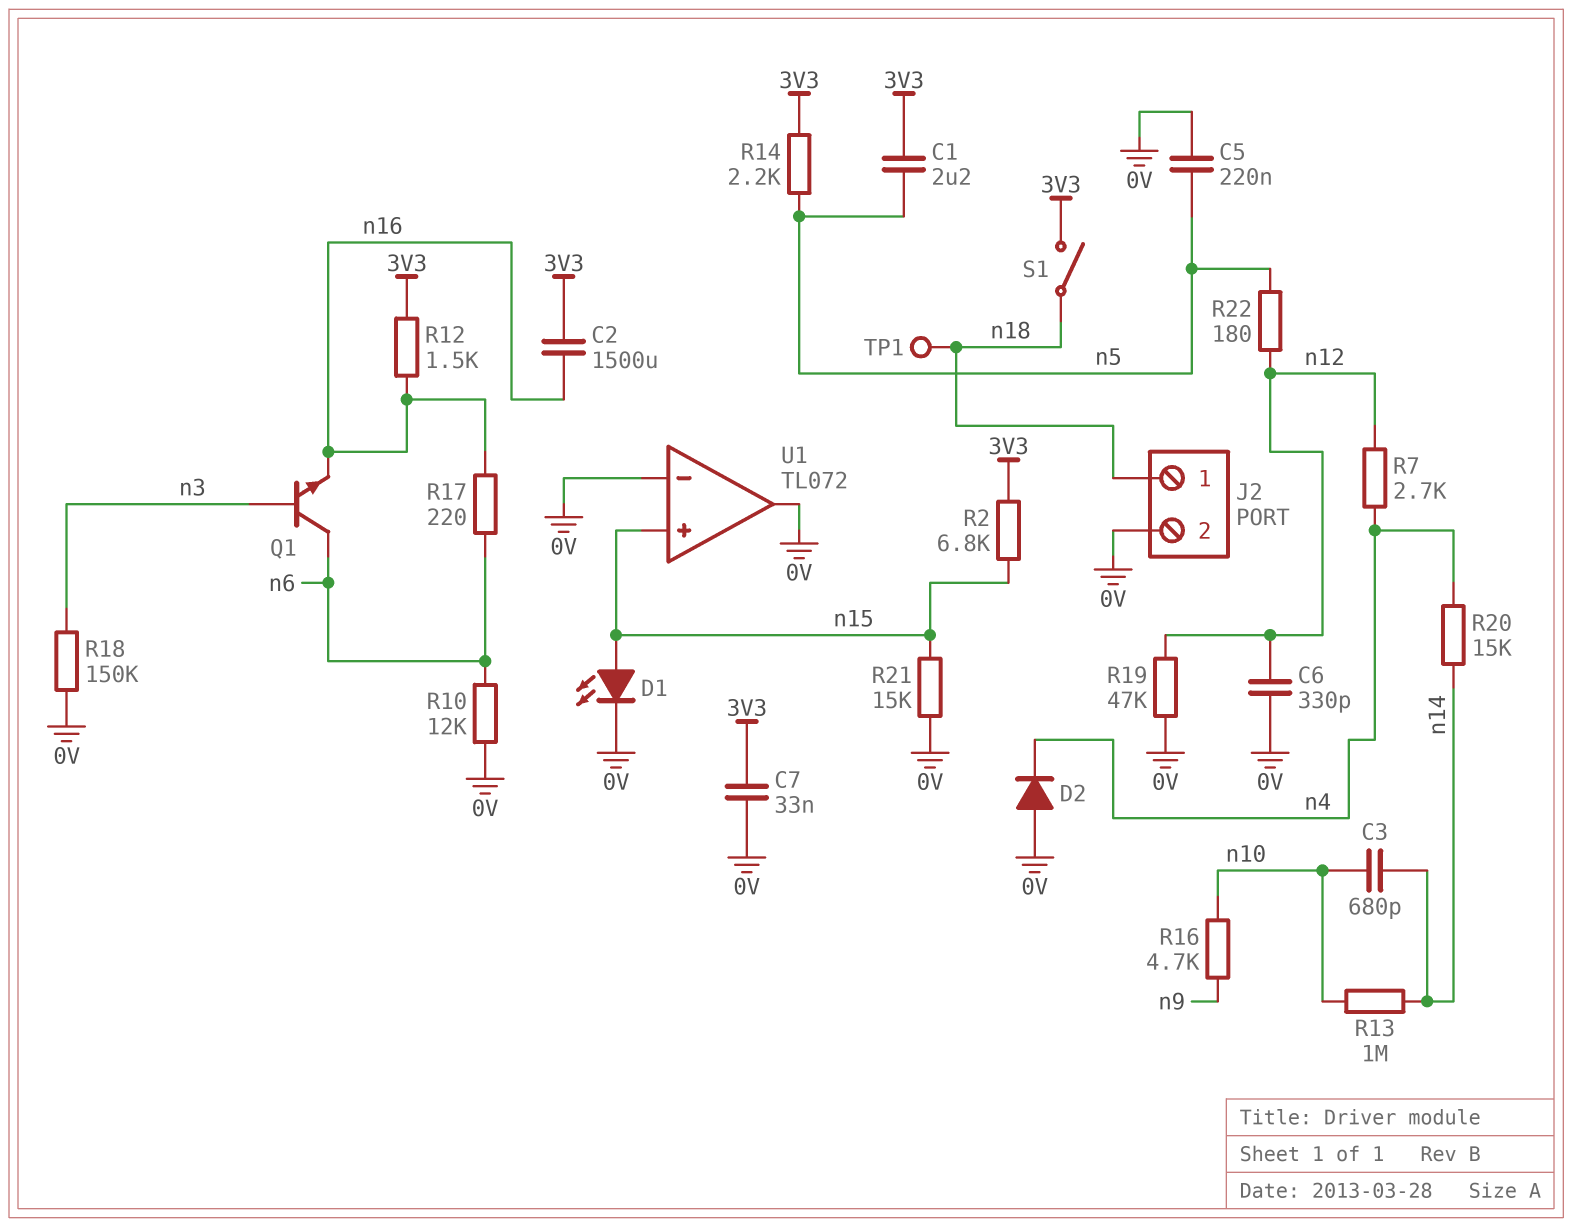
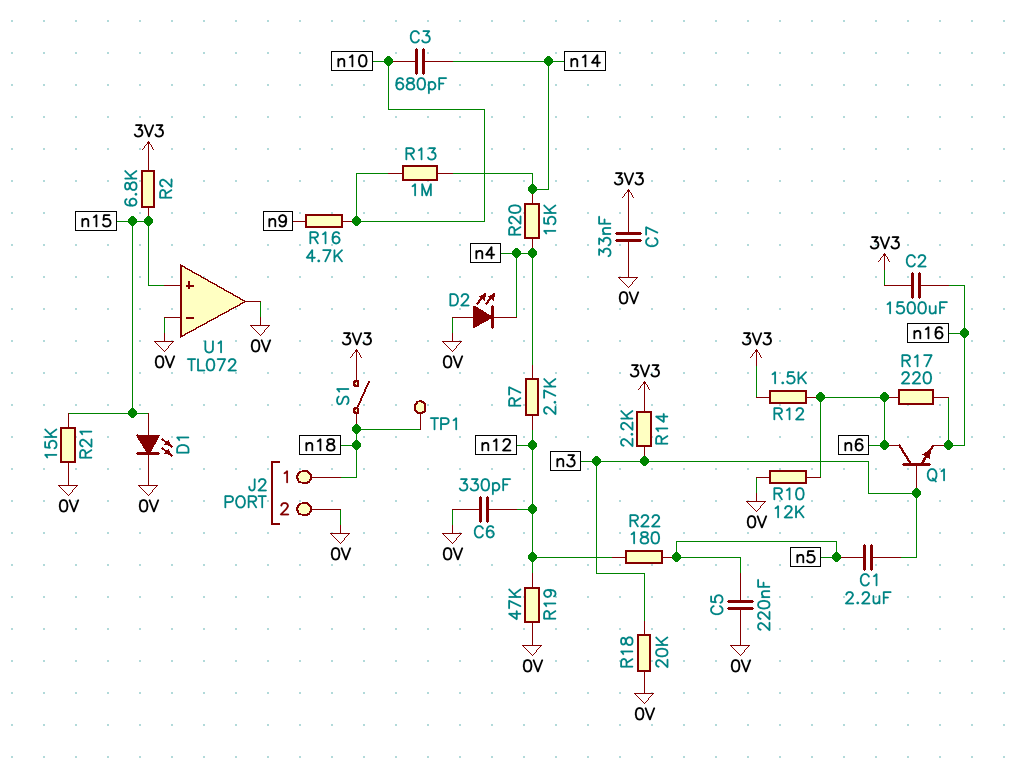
C1: 2.2uF (3V3, n5) -> 2.2uF (n3, n5)
D2: diode (A 0V, K n4) -> LED (A 0V, K n4)
R12: 1.5k (3V3, n16) -> 1.5k (3V3, n6)
R14: 2.2k (3V3, n5) -> 2.2k (3V3, n3)
R18: 150k (0V, n3) -> 20k (0V, n3)

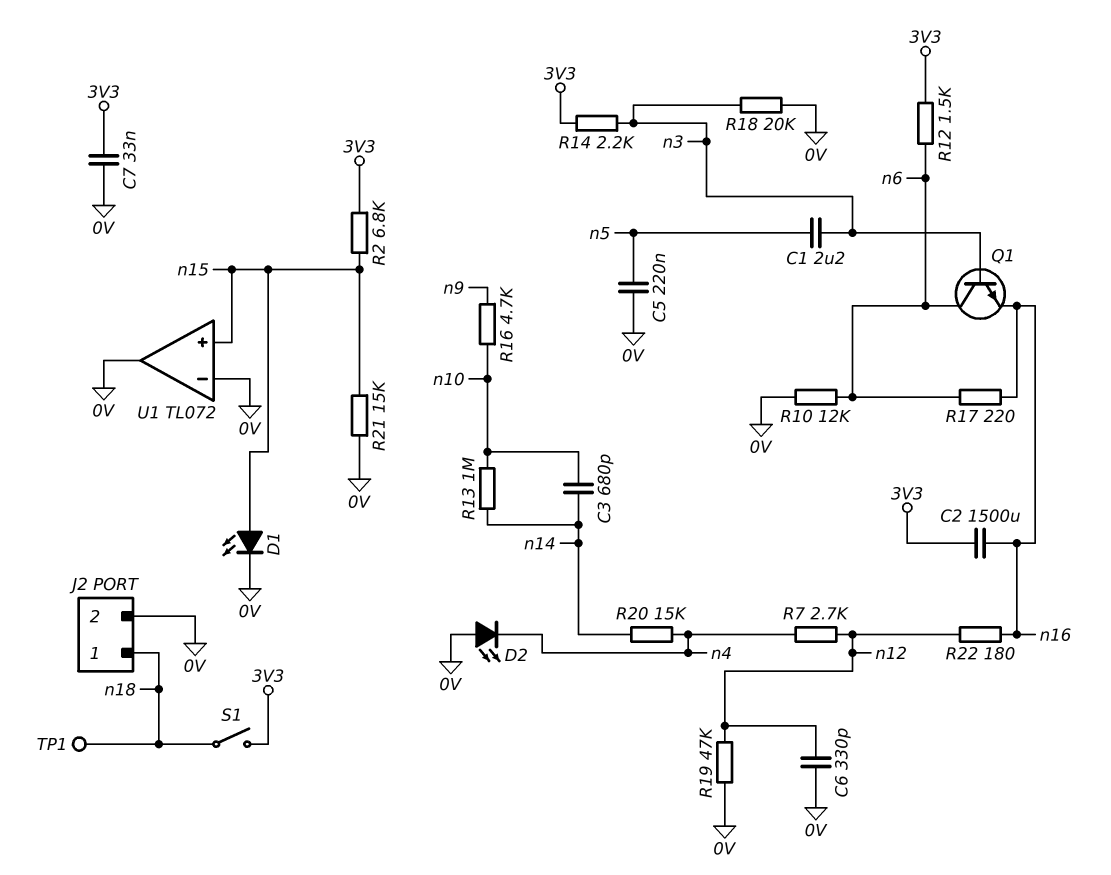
R22: 180 (n5, n12) -> 180 (n12, n16)

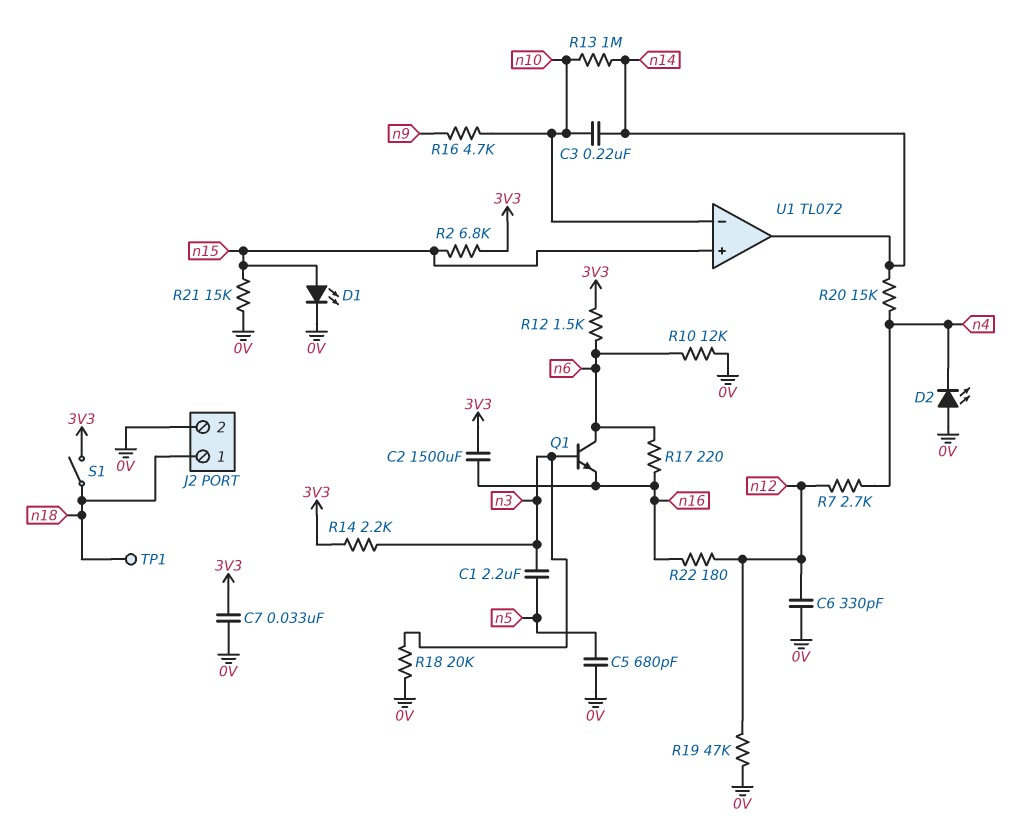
C3: 680pF (n10, n14) -> 220nF (n10, n14)
C5: 220nF (0V, n5) -> 680pF (0V, n5)
U1 pin in-: 0V -> n10
U1 pin out: 0V -> n14

